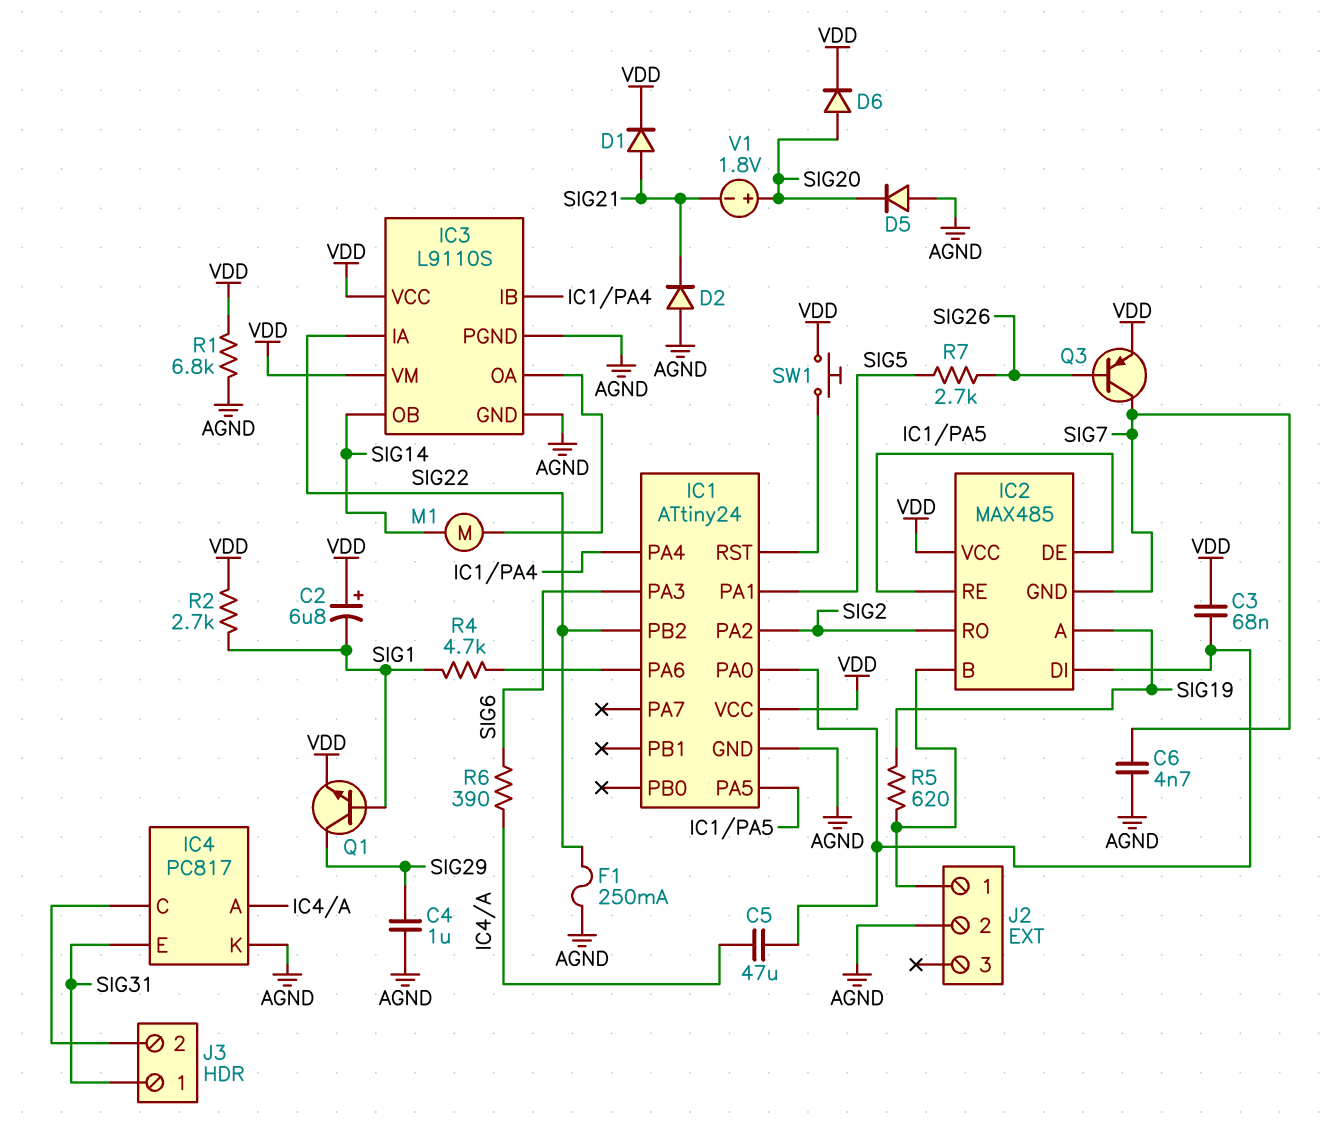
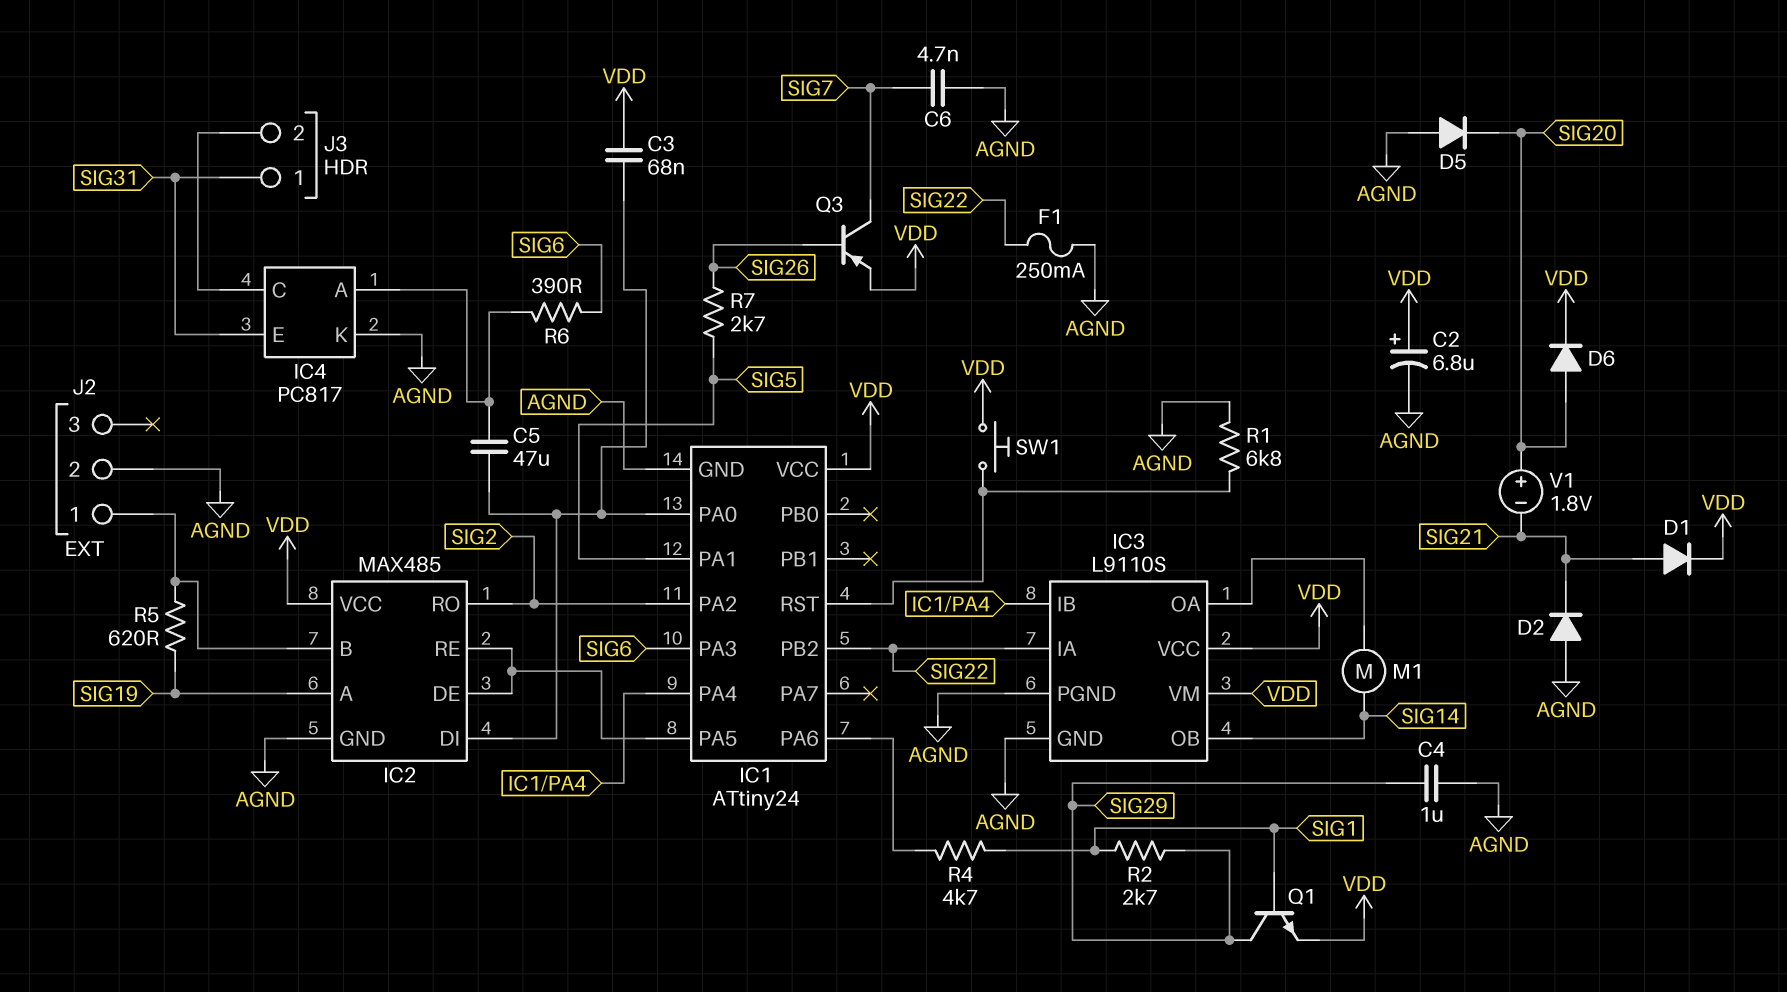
C2: 6.8uF (plus VDD, minus SIG1) -> 6.8uF (plus VDD, minus AGND)
IC2 pin GND: SIG7 -> AGND
R1: 6.8k (AGND, VDD) -> 6.8k (AGND, IC1/RST)
R2: 2.7k (SIG1, VDD) -> 2.7k (SIG1, SIG29)

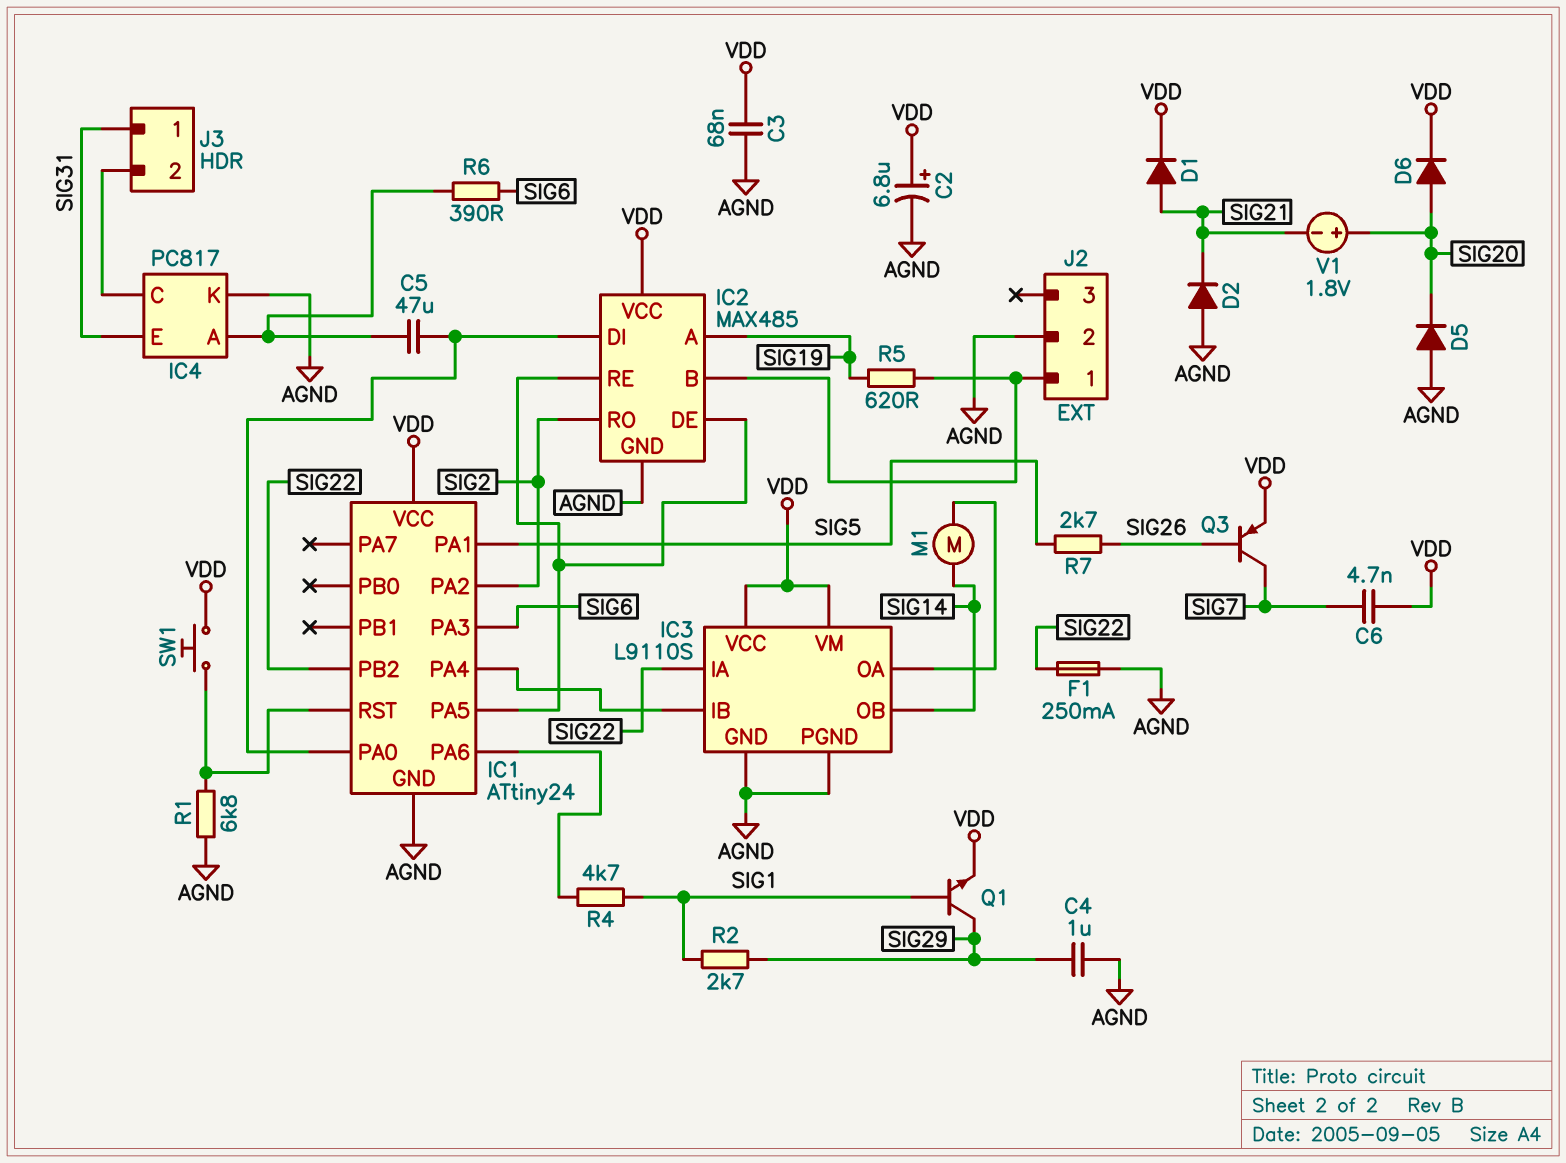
C3: 68nF (IC1/PA0, VDD) -> 68nF (AGND, VDD)
C6: 4.7nF (AGND, SIG7) -> 4.7nF (SIG7, VDD)

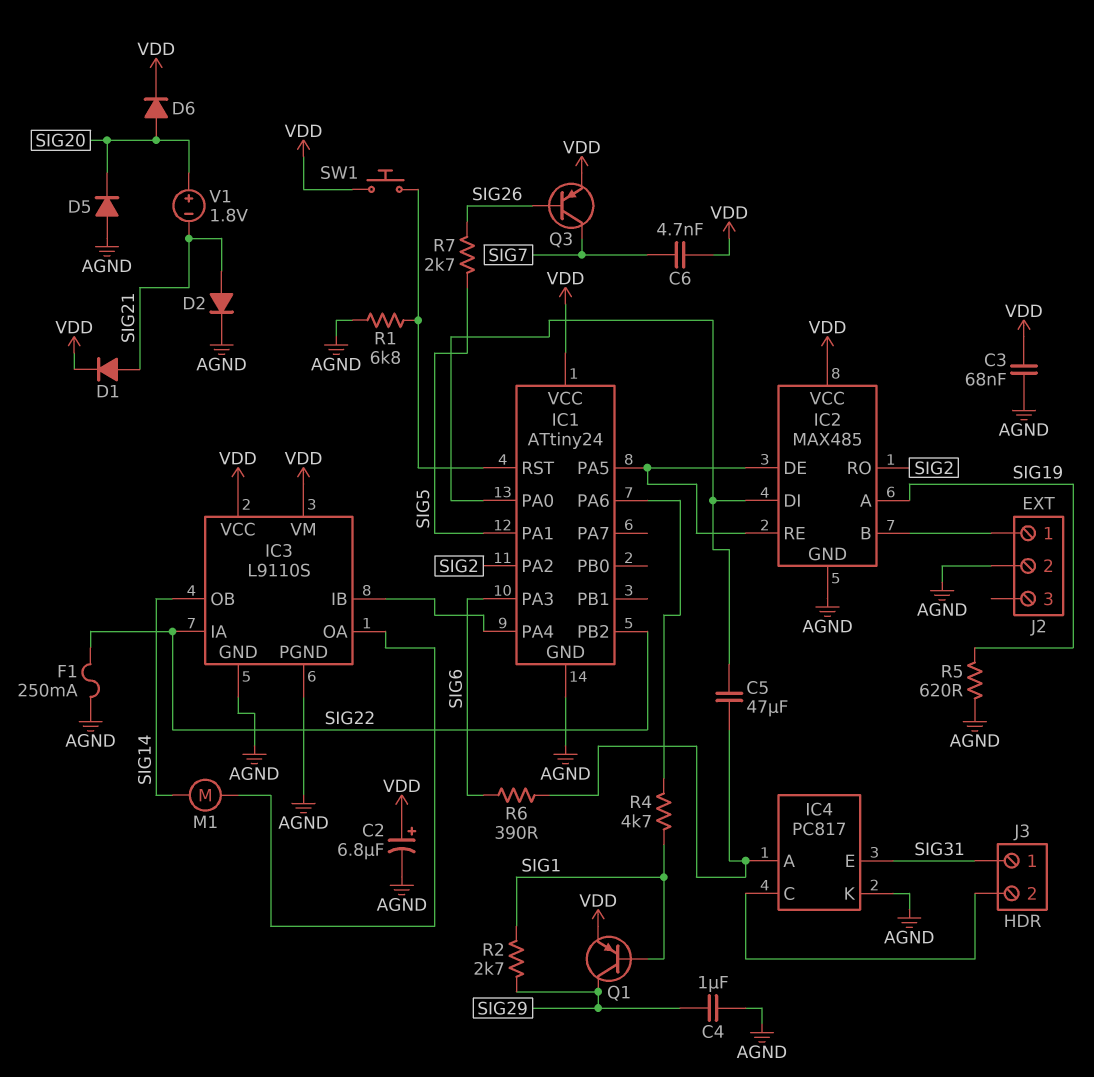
D2: diode (A AGND, K SIG21) -> diode (A SIG21, K AGND)
Q1: NPN (B SIG1, C SIG29, E VDD) -> PNP (B SIG1, C SIG29, E VDD)
R5: 620 (IC2/B, SIG19) -> 620 (AGND, SIG19)

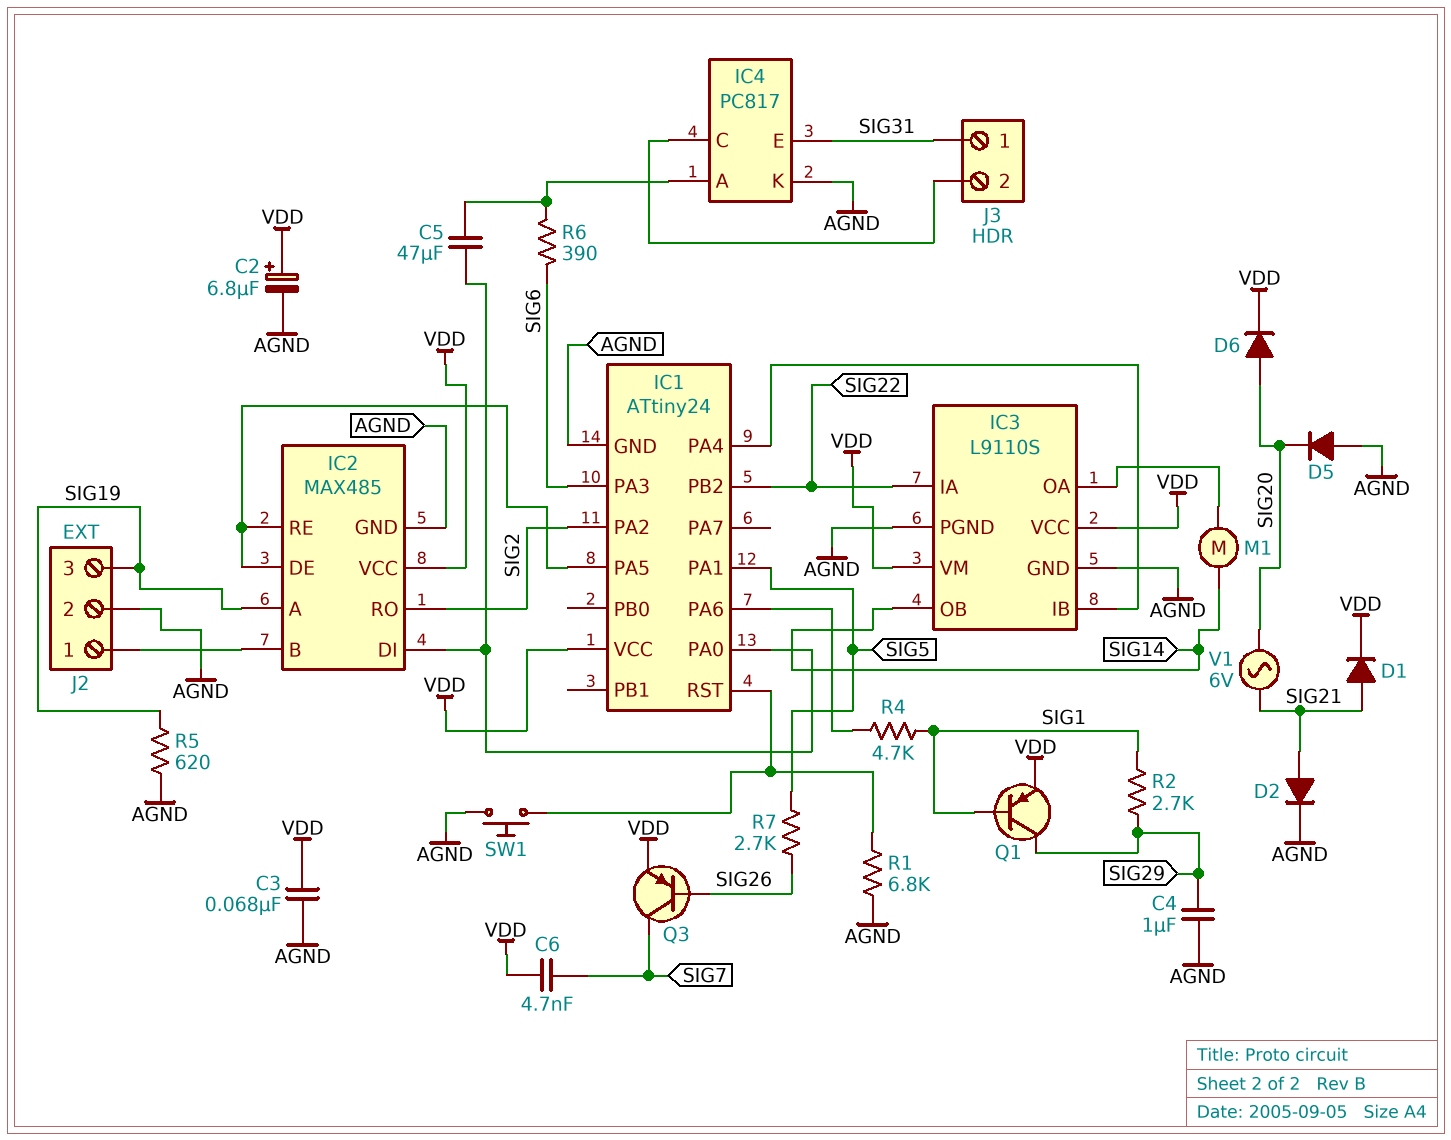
F1: 250mA (AGND, SIG22) -> none
J2 pin 3: none -> SIG19
SW1: button (IC1/RST, VDD) -> button (AGND, IC1/RST)
V1: 1.8V (plus SIG20, minus SIG21) -> AC 6V (SIG20, SIG21)

